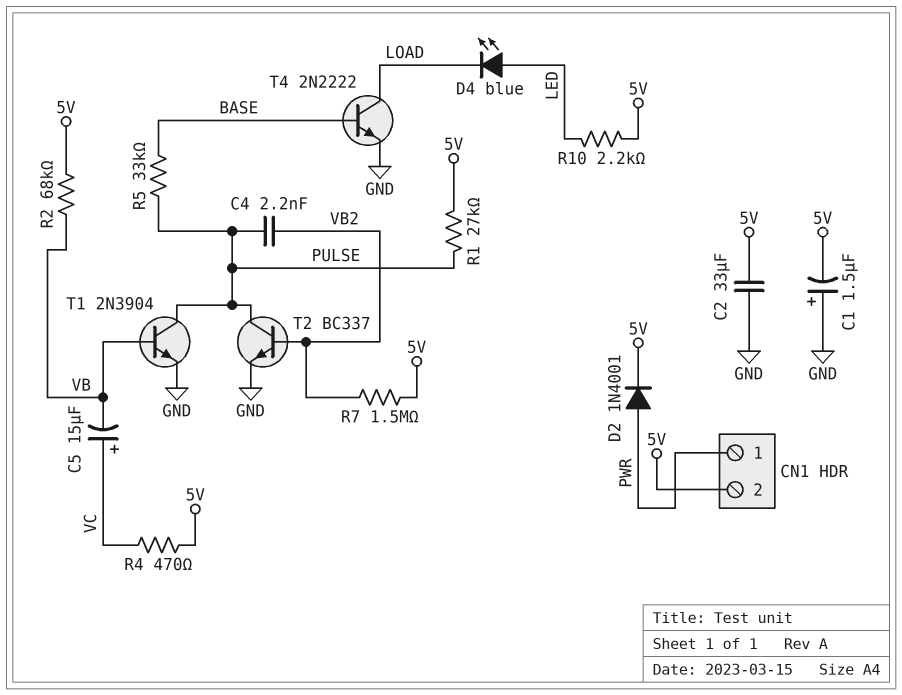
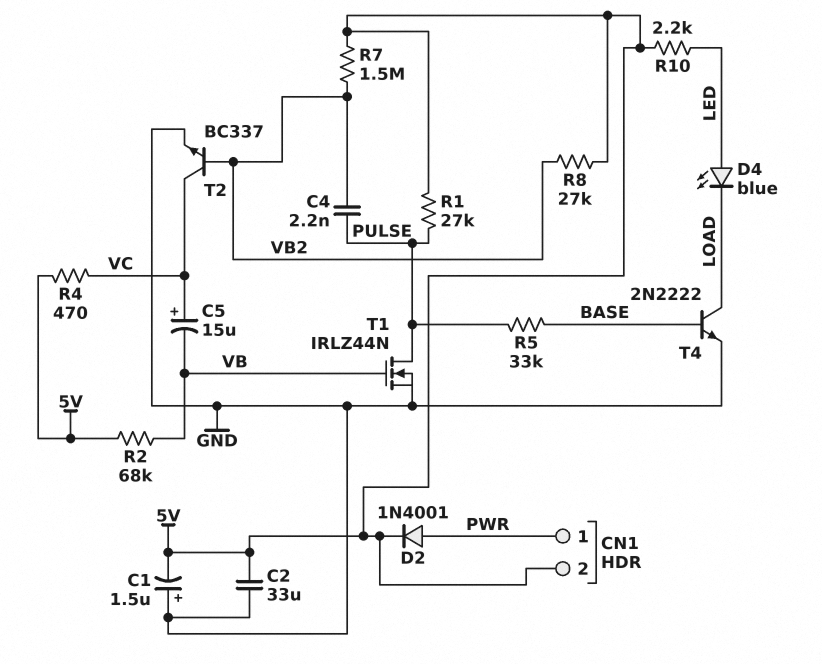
R8: none -> 27k (5V, VB2)
T1: NPN 2N3904 (B VB, C PULSE, E GND) -> NMOS IRLZ44N (G VB, D PULSE, S GND)
T2: NPN BC337 (B VB2, C PULSE, E GND) -> NPN BC337 (B VB2, C VC, E GND)

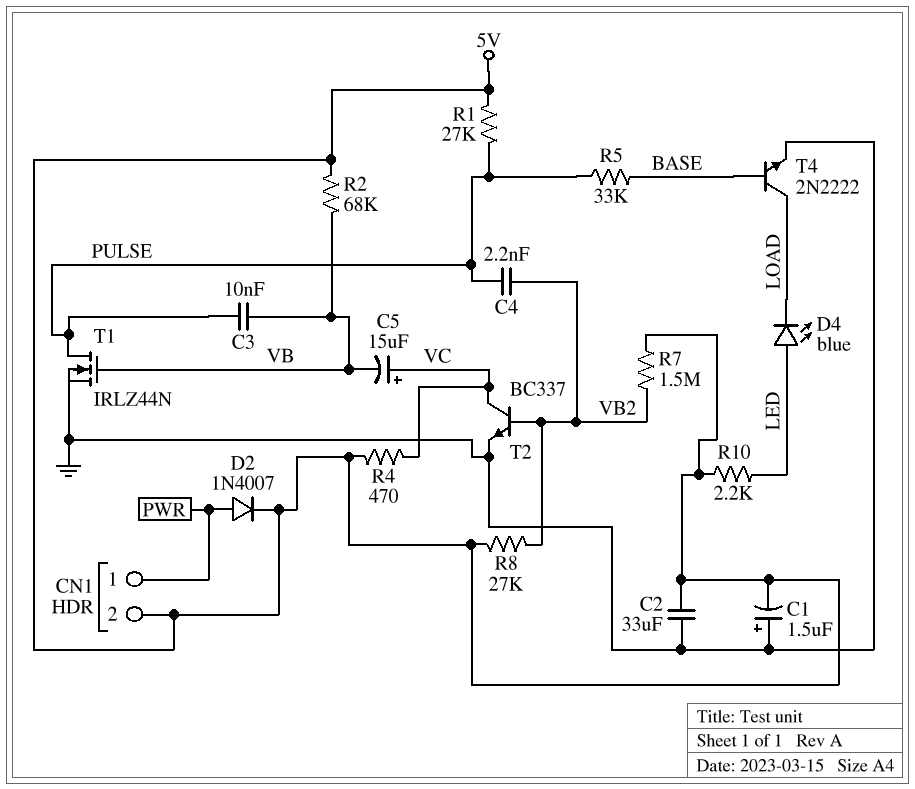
C3: none -> 10nF (PULSE, VB)
D2: diode 1N4001 (A PWR, K 5V) -> diode 1N4007 (A PWR, K 5V)

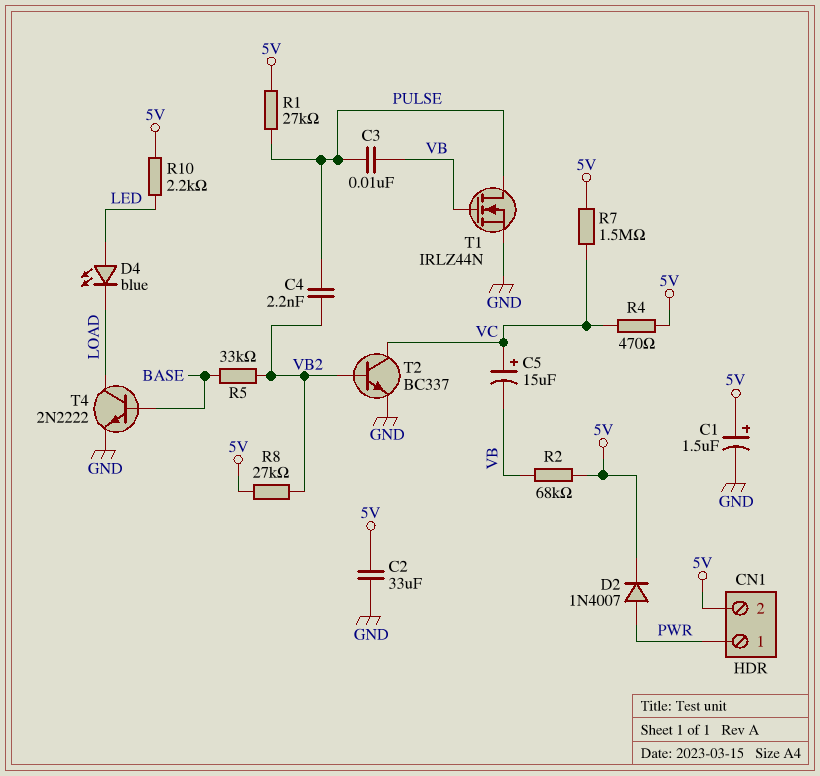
C1: 1.5uF (plus GND, minus 5V) -> 1.5uF (plus 5V, minus GND)
R5: 33k (BASE, PULSE) -> 33k (BASE, VB2)
R7: 1.5M (5V, VB2) -> 1.5M (5V, VC)

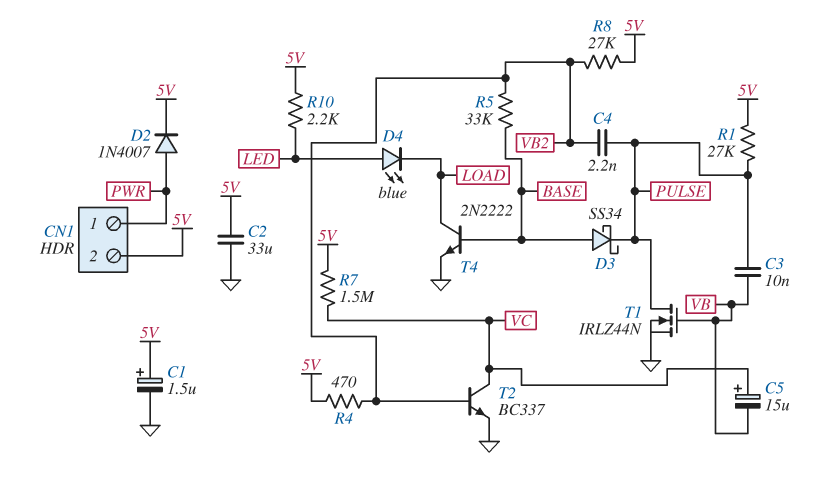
D3: none -> schottky SS34 (A BASE, K PULSE)
R2: 68k (5V, VB) -> none
R4: 470 (5V, VC) -> 470 (5V, VB2)

